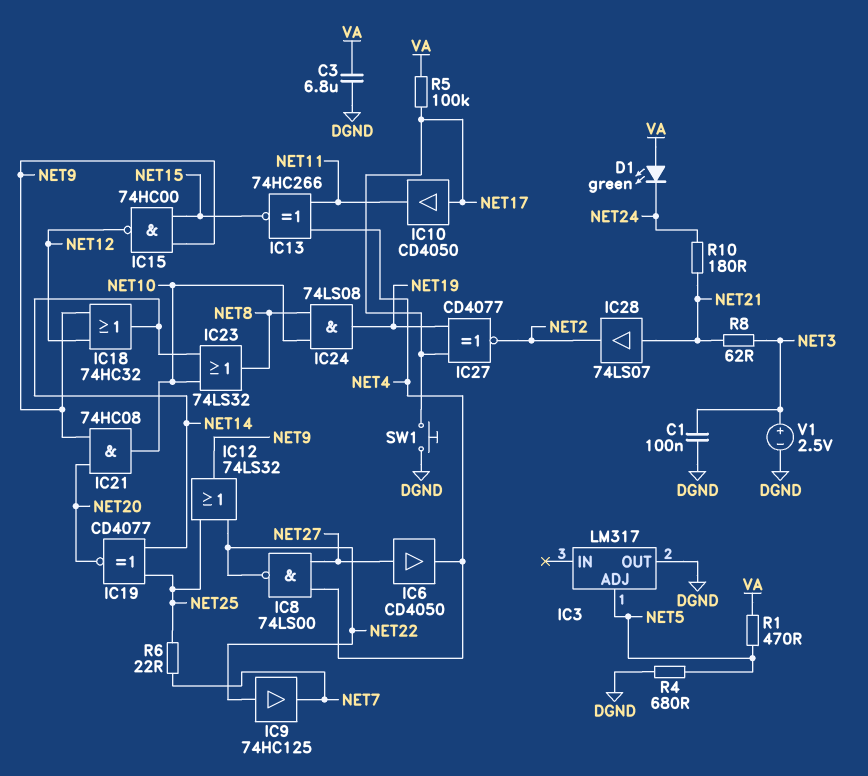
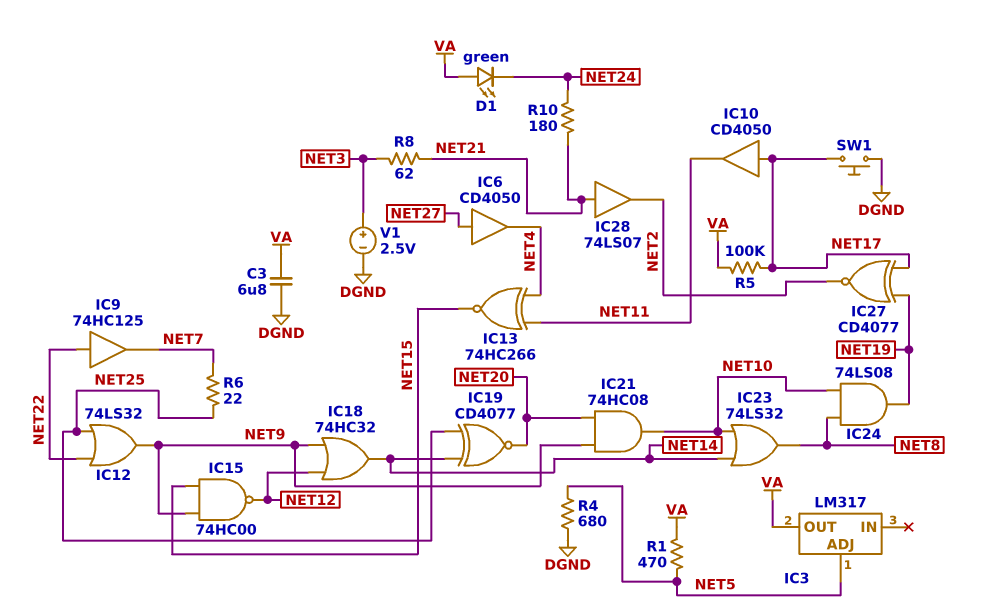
C1: 100nF (DGND, NET3) -> none
IC3 pin OUT: DGND -> VA
IC8: NAND 74LS00 (in NET4, in NET27, out NET22) -> none

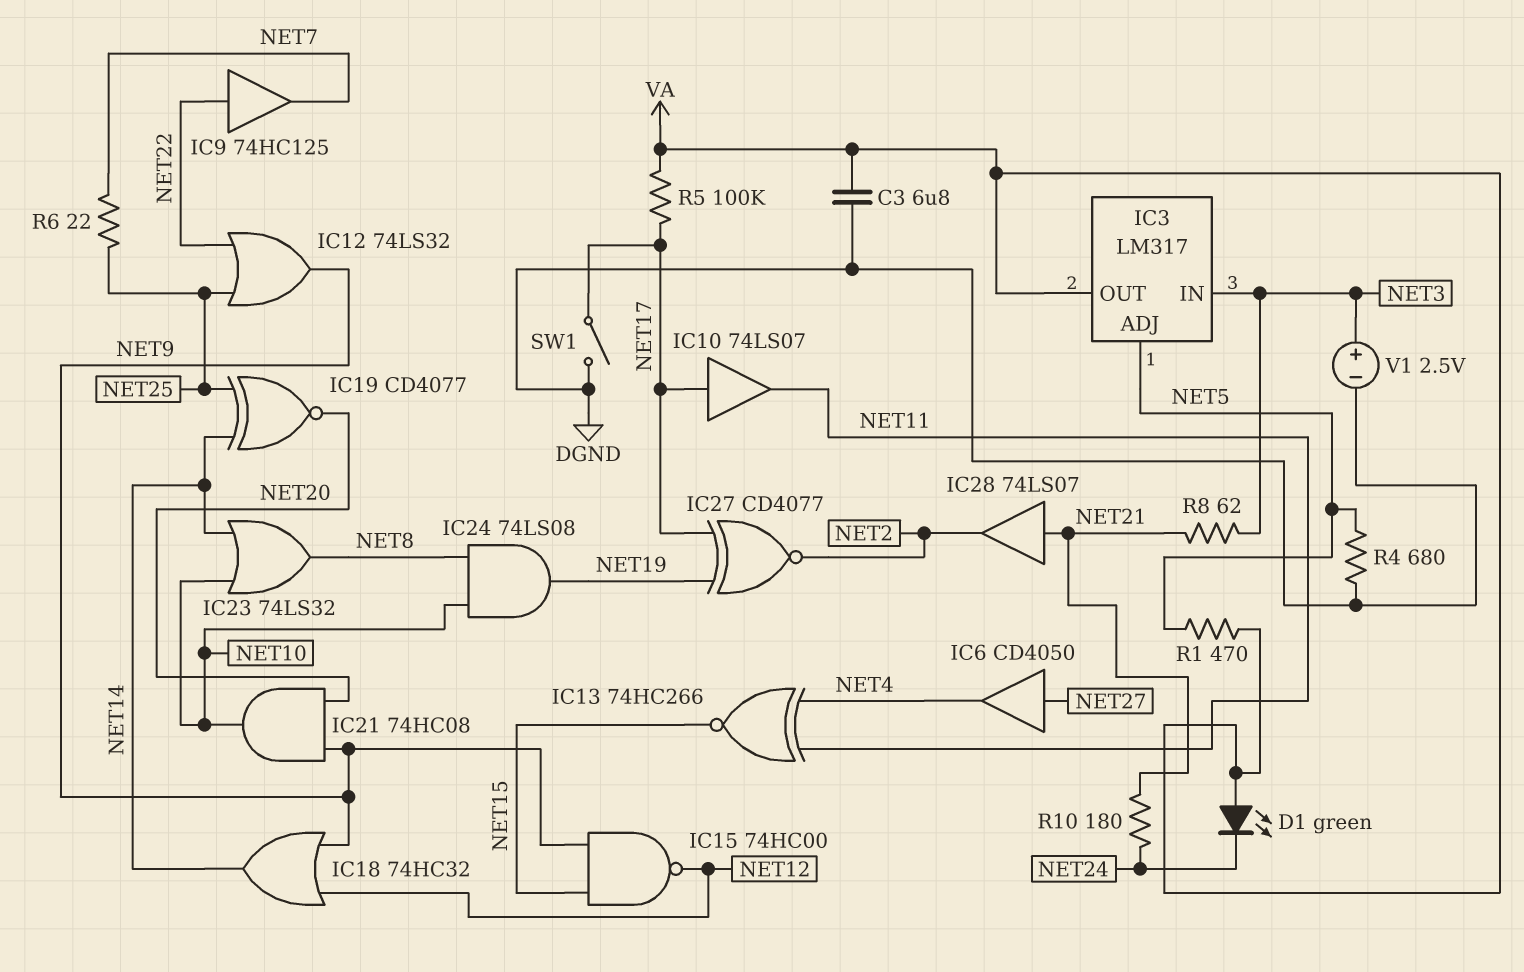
IC3 pin IN: none -> NET3
IC10: buffer CD4050 (in NET17, out NET11) -> buffer 74LS07 (in NET17, out NET11)
SW1: button (DGND, NET17) -> switch (DGND, NET17)

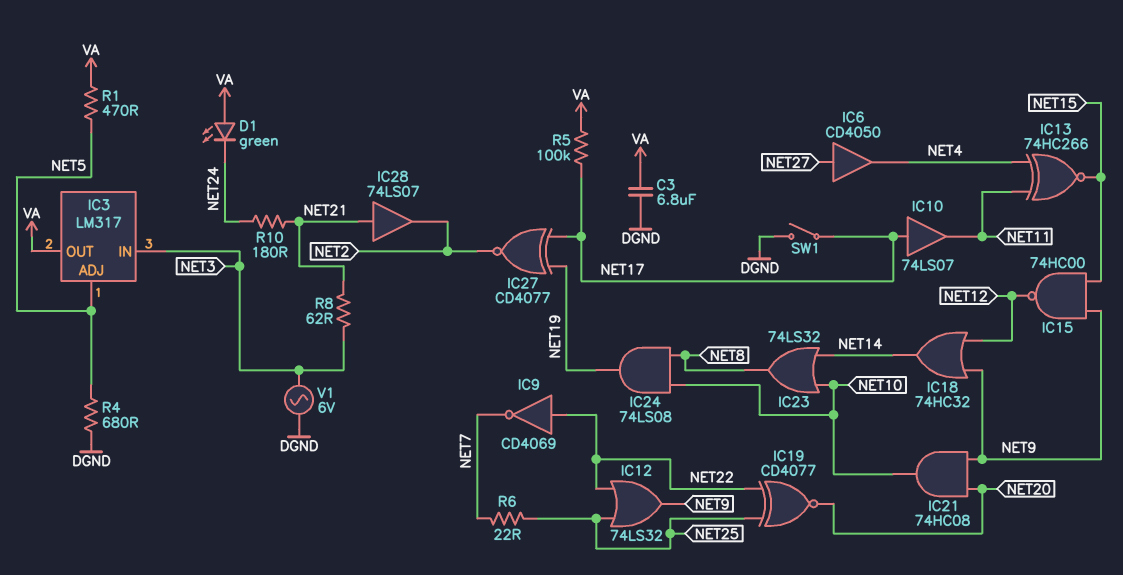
IC9: buffer 74HC125 (in NET22, out NET7) -> NOT CD4069 (in NET22, out NET7)
IC19: XNOR CD4077 (in NET14, in NET25, out NET20) -> XNOR CD4077 (in NET22, in NET25, out NET20)
V1: 2.5V (plus NET3, minus DGND) -> AC 6V (DGND, NET3)

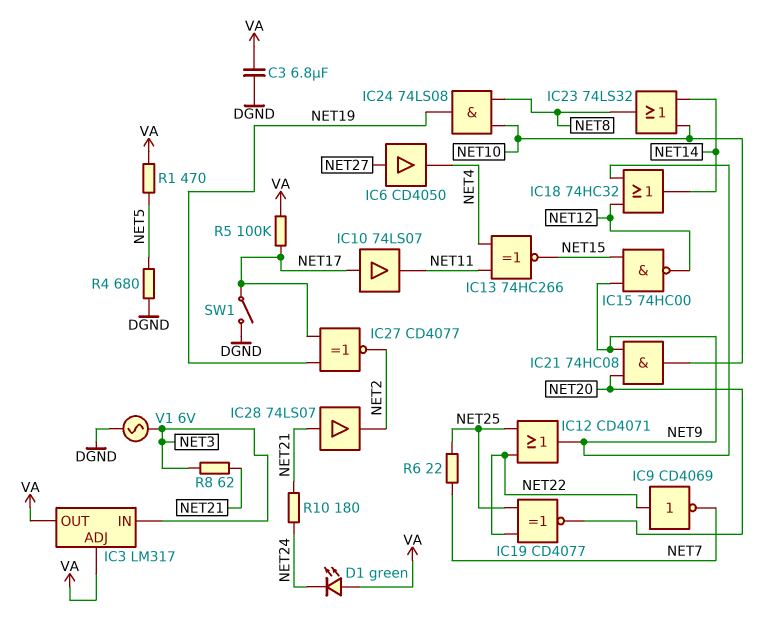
IC3 pin ADJ: NET5 -> VA
IC12: OR 74LS32 (in NET22, in NET25, out NET9) -> OR CD4071 (in NET22, in NET25, out NET9)

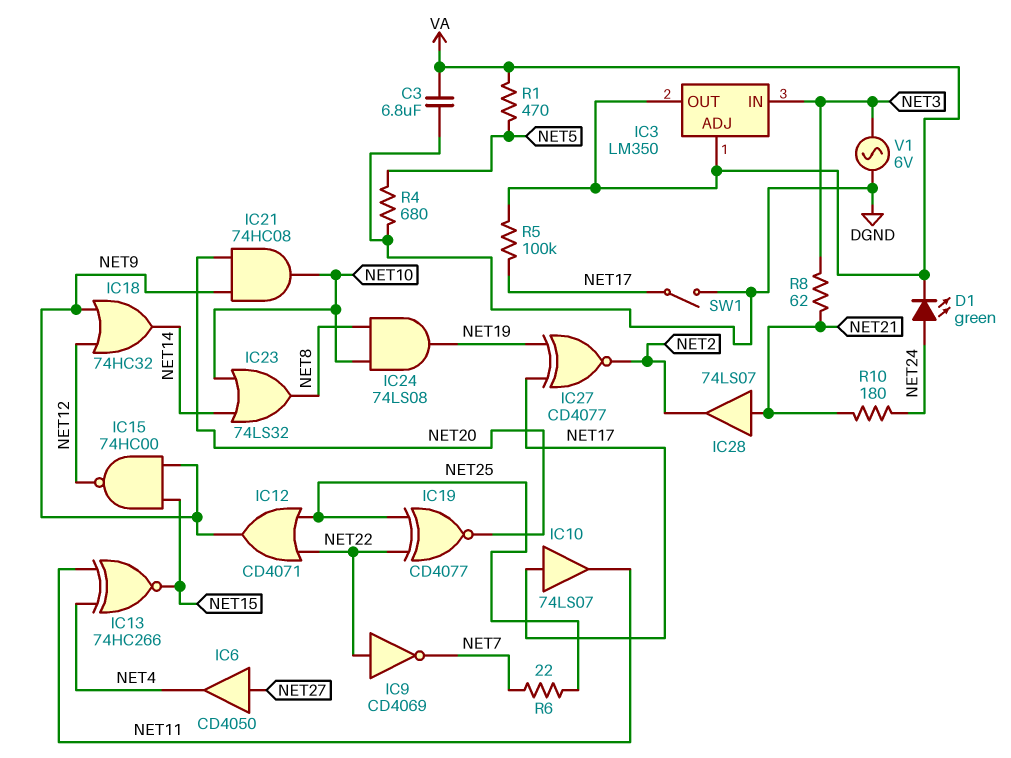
D1: LED green (A VA, K NET24) -> LED green (A NET24, K VA)
IC3: LM317 -> LM350

